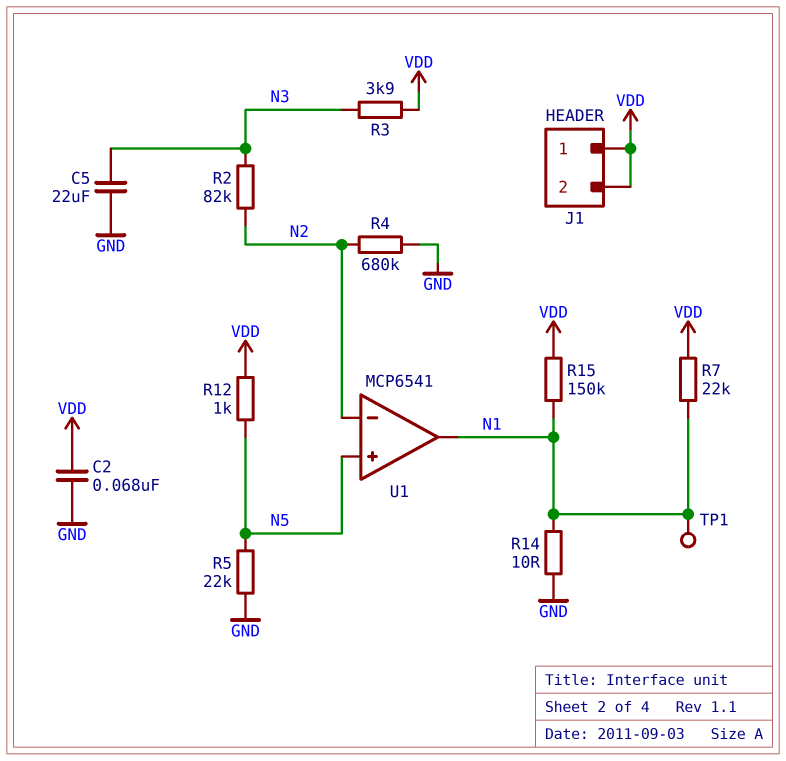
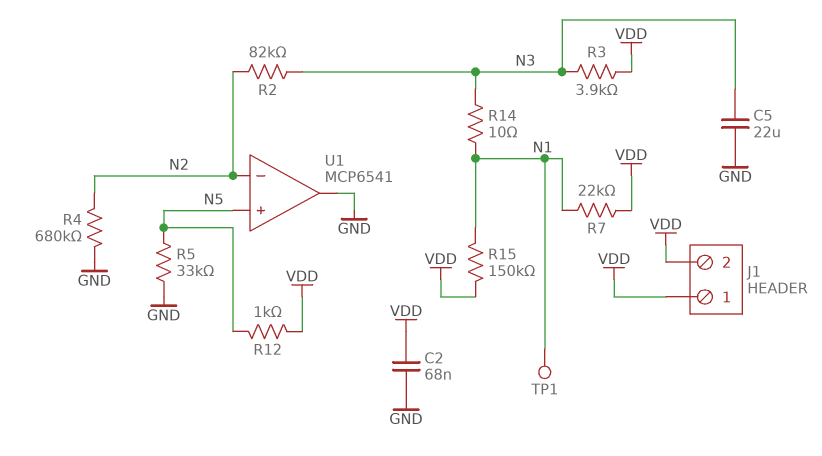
R5: 22k (GND, N5) -> 33k (GND, N5)
R14: 10 (GND, N1) -> 10 (N1, N3)
U1 pin out: N1 -> GND

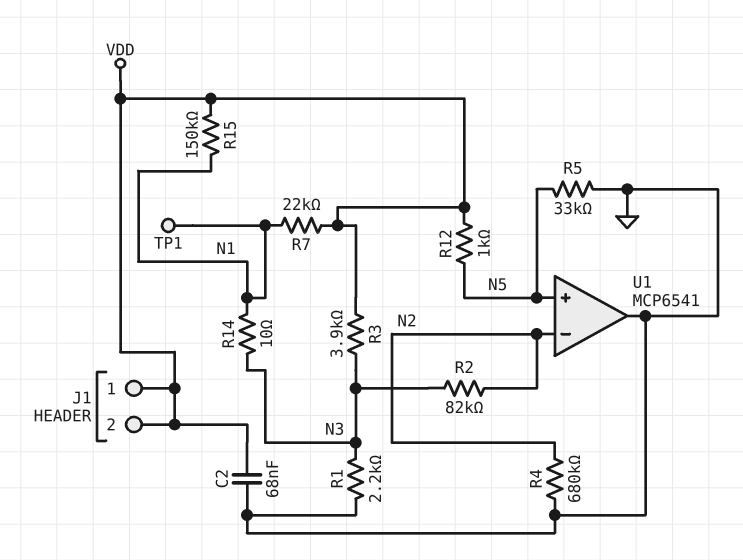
C5: 22uF (GND, N3) -> none
R1: none -> 2.2k (GND, N3)

